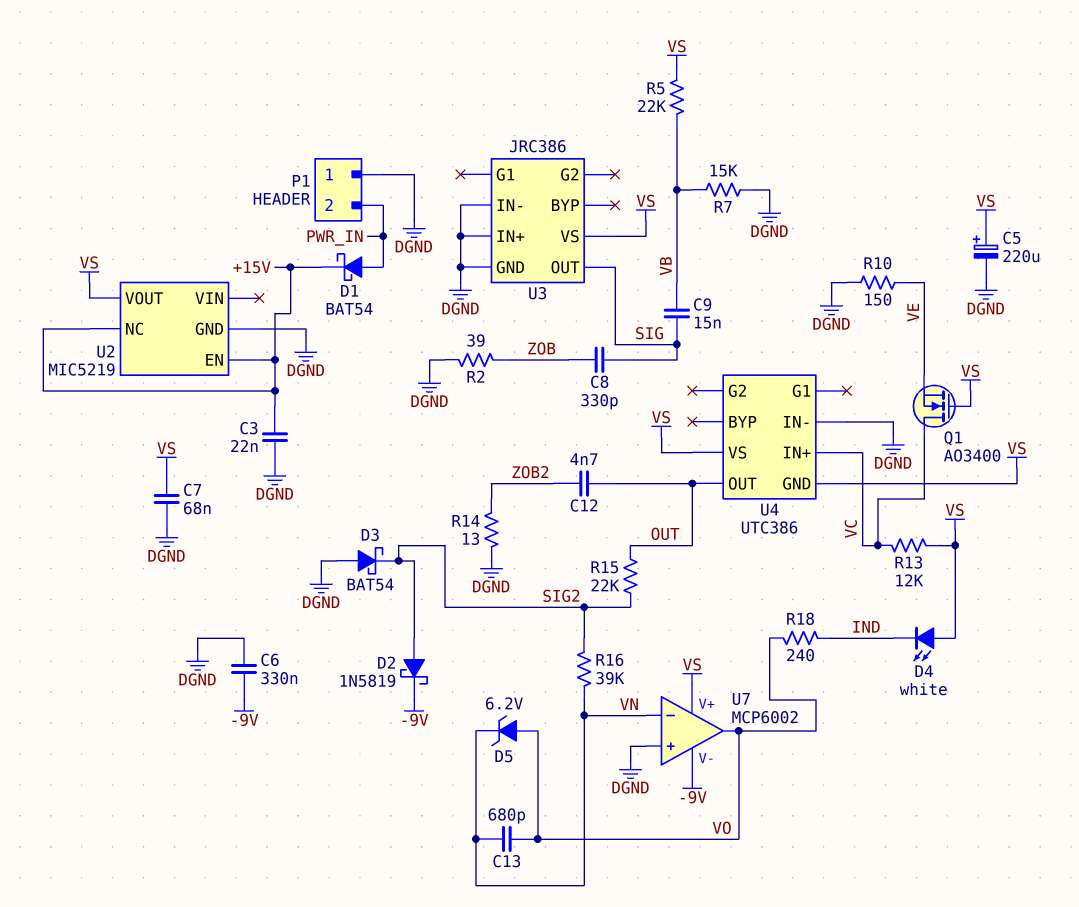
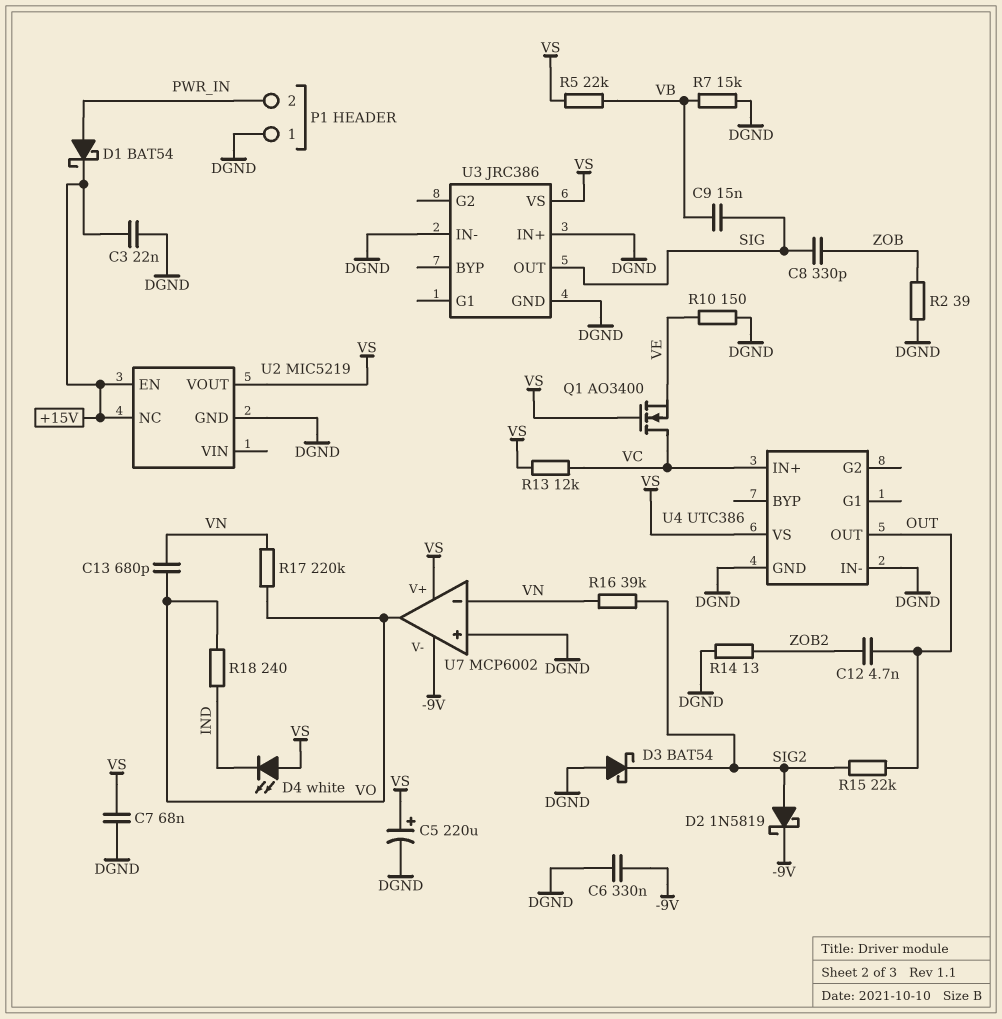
D5: zener 6.2V (A VO, K VN) -> none
R17: none -> 220k (VN, VO)
U4 pin GND: VS -> DGND

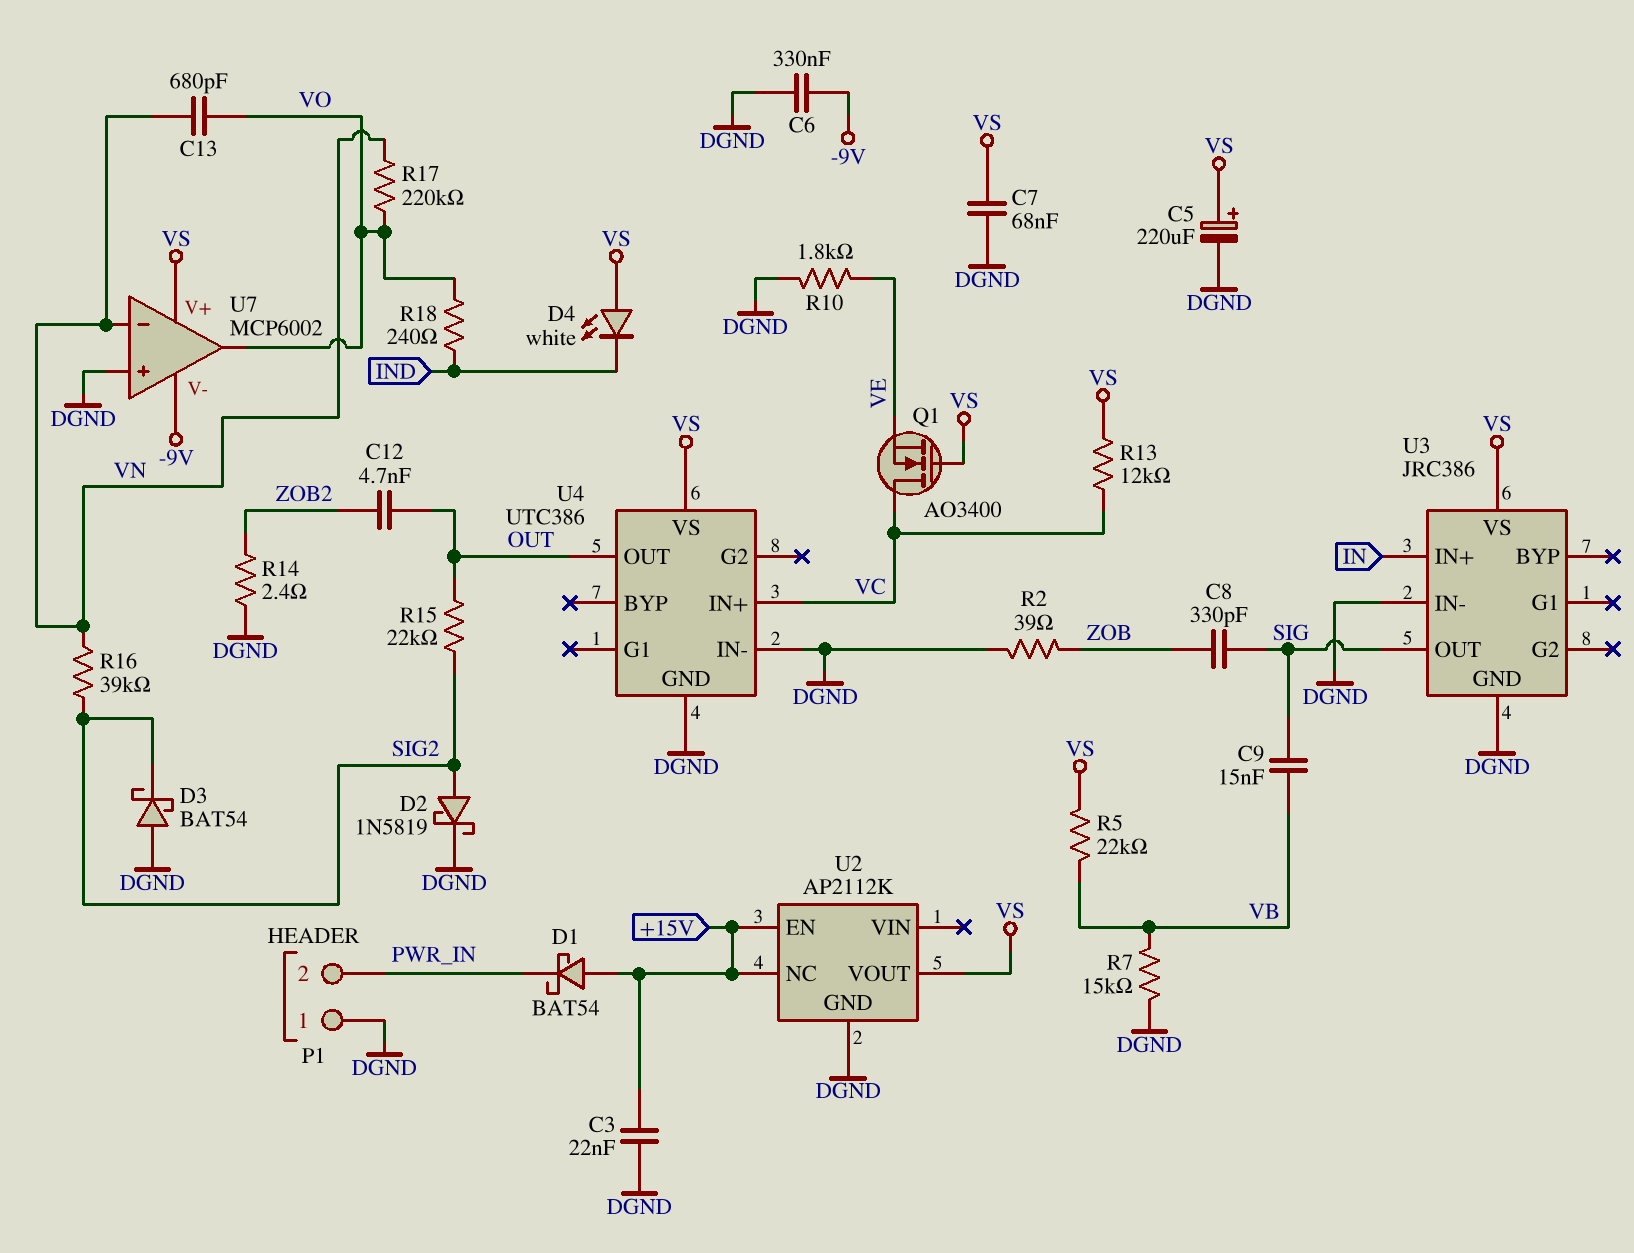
D1: schottky BAT54 (A PWR_IN, K +15V) -> schottky BAT54 (A +15V, K PWR_IN)
D2: schottky 1N5819 (A SIG2, K -9V) -> schottky 1N5819 (A SIG2, K DGND)
R10: 150 (DGND, VE) -> 1.8k (DGND, VE)
R14: 13 (DGND, ZOB2) -> 2.4 (DGND, ZOB2)
U2: MIC5219 -> AP2112K
U3 pin IN+: DGND -> IN

